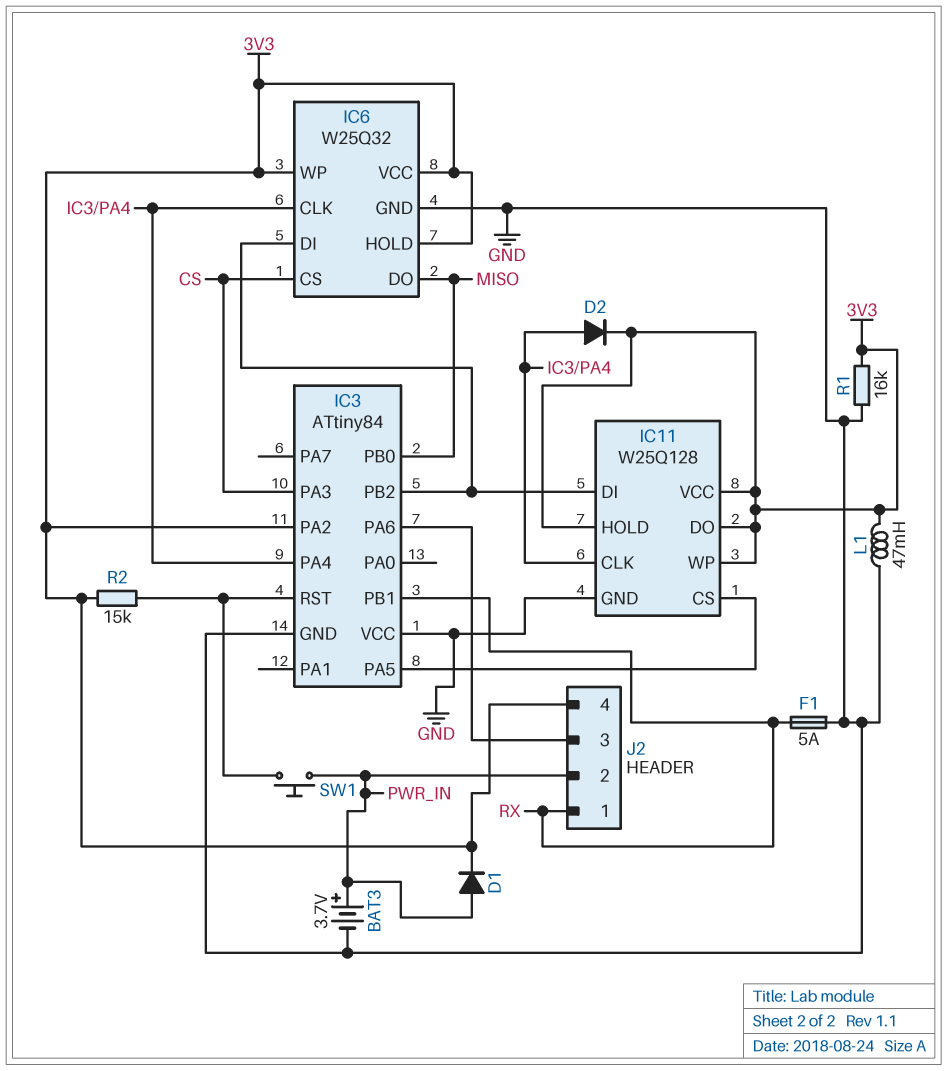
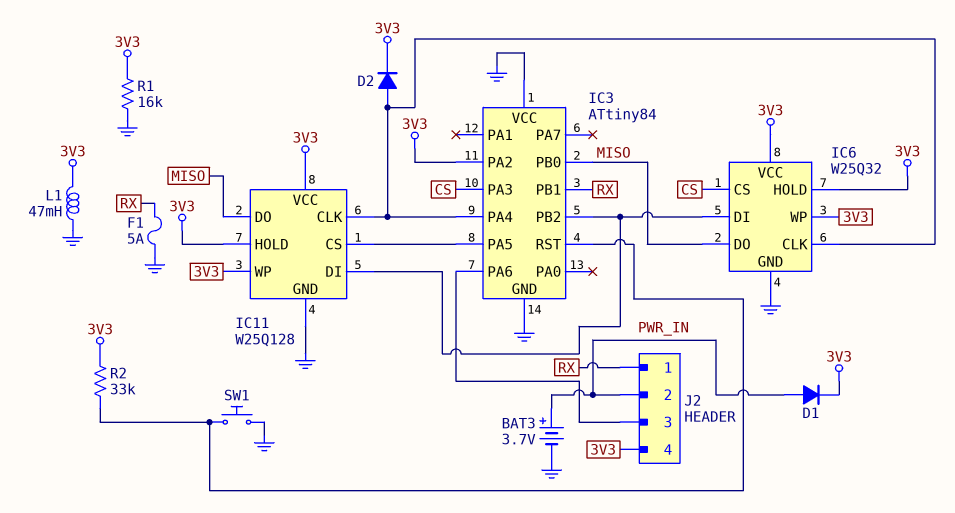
IC11 pin DO: 3V3 -> MISO
R2: 15k (3V3, IC3/RST) -> 33k (3V3, IC3/RST)
SW1: button (IC3/RST, PWR_IN) -> button (GND, IC3/RST)

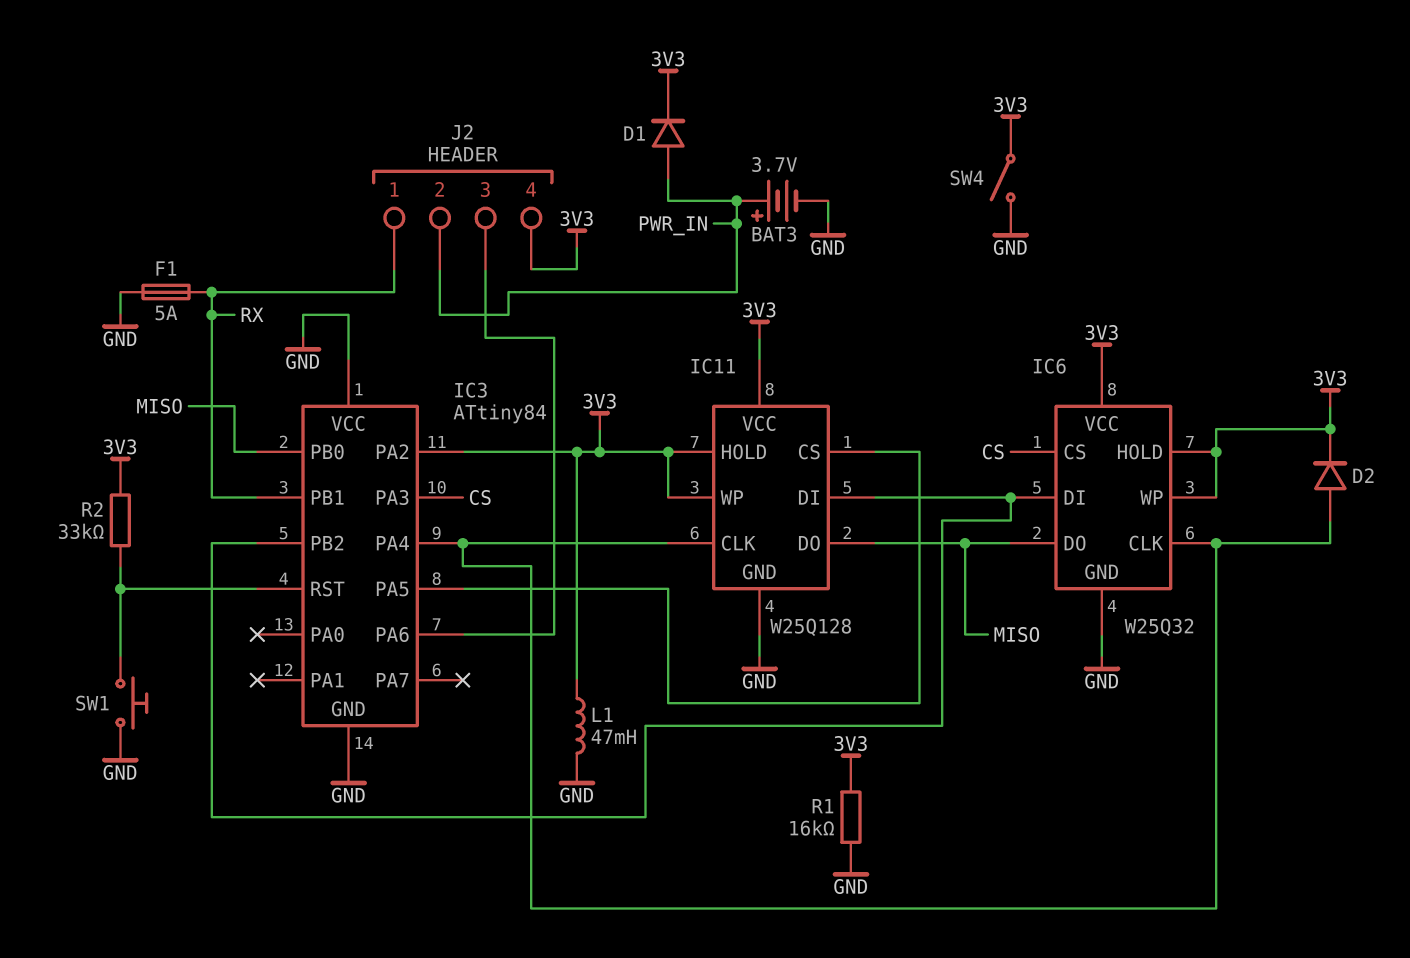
SW4: none -> switch (3V3, GND)

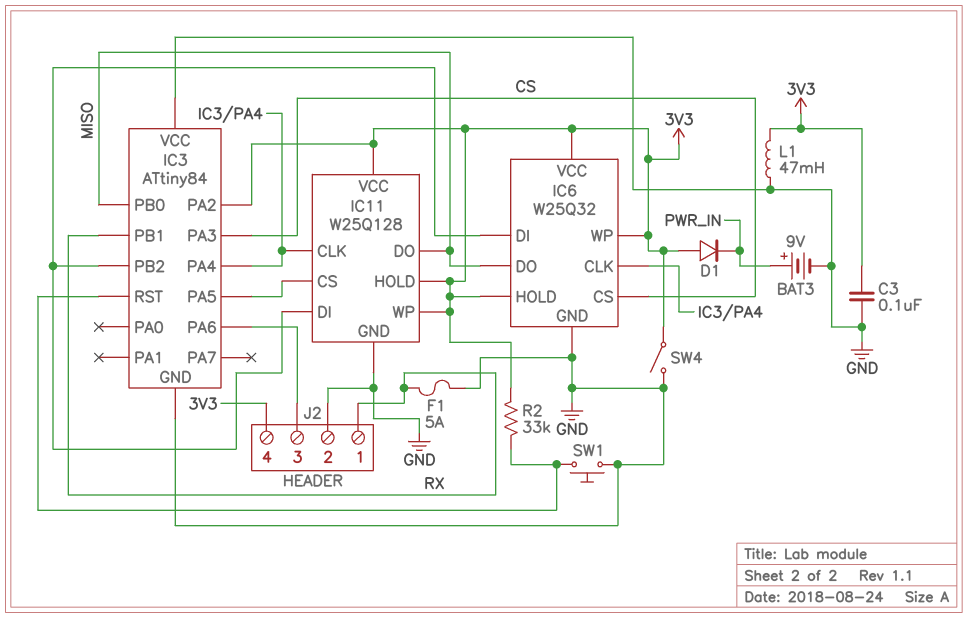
BAT3: 3.7V (plus PWR_IN, minus GND) -> 9V (plus PWR_IN, minus GND)
C3: none -> 100nF (3V3, GND)
D1: diode (A PWR_IN, K 3V3) -> diode (A 3V3, K PWR_IN)
D2: diode (A IC3/PA4, K 3V3) -> none
J2 pin 2: PWR_IN -> GND
R1: 16k (3V3, GND) -> none

